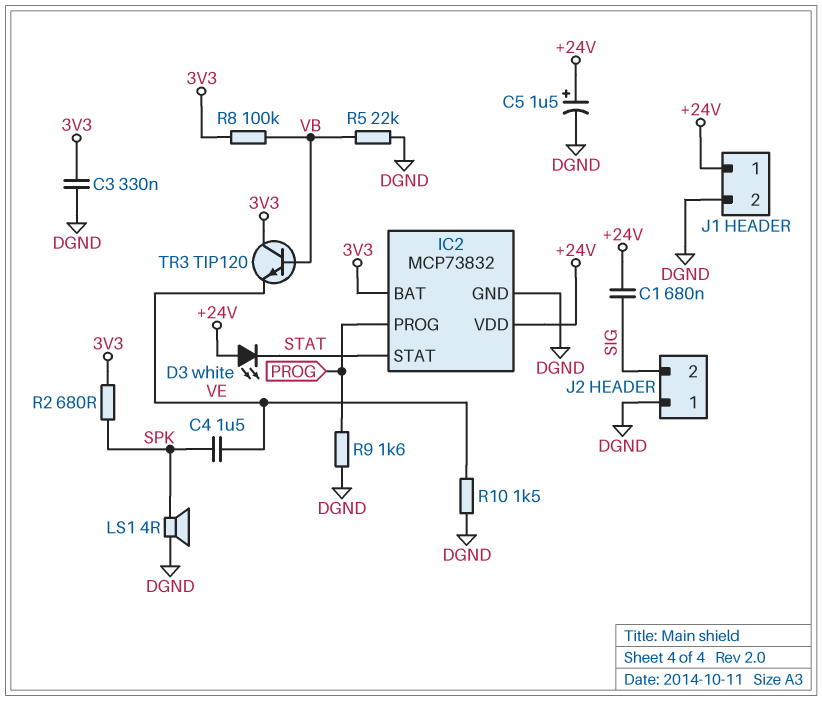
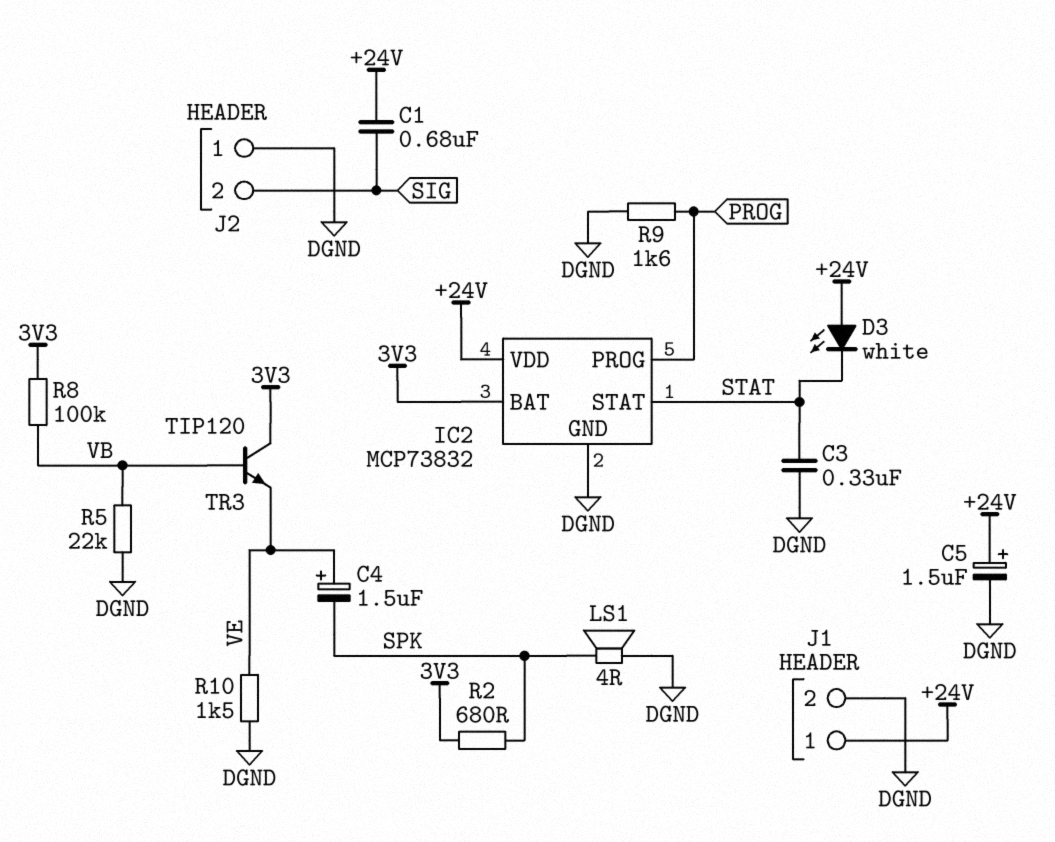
C3: 330nF (3V3, DGND) -> 330nF (DGND, STAT)
C4: 1.5uF (SPK, VE) -> 1.5uF (plus VE, minus SPK)

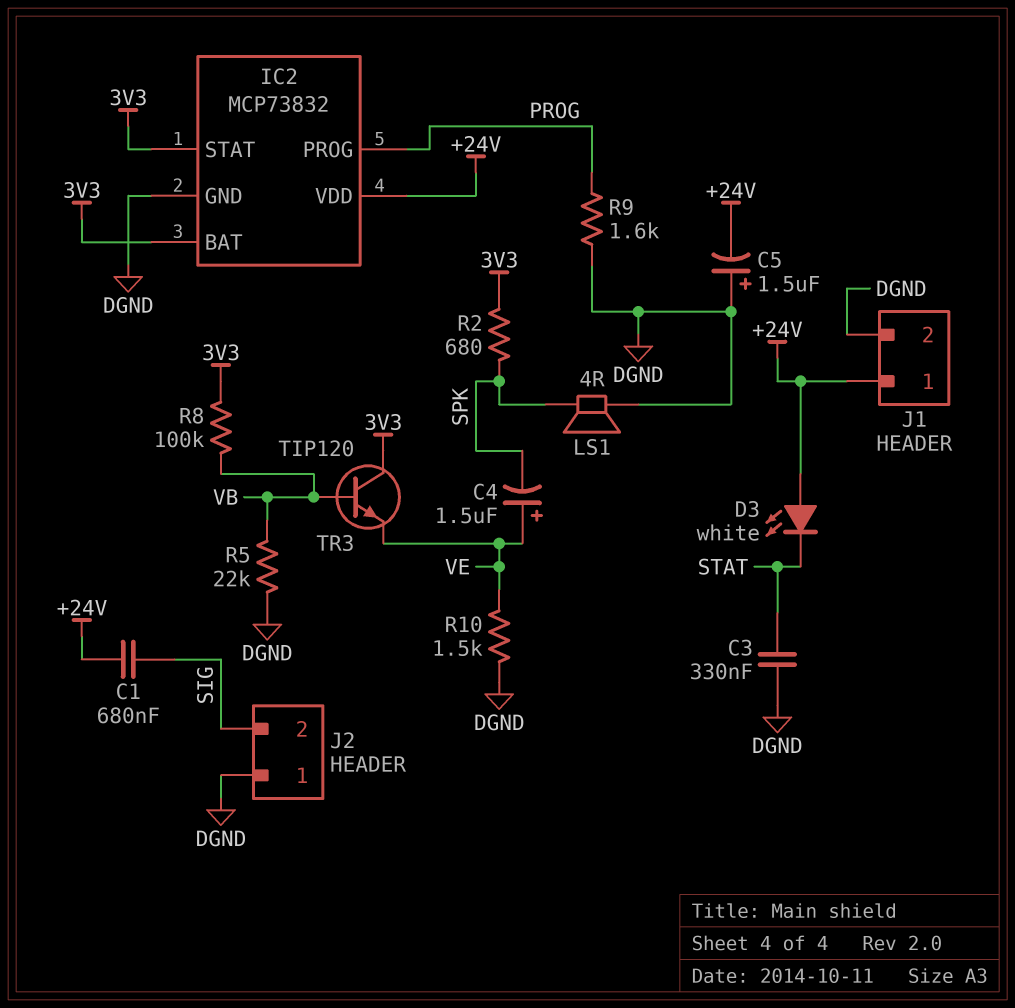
C5: 1.5uF (plus +24V, minus DGND) -> 1.5uF (plus DGND, minus +24V)
IC2 pin STAT: STAT -> 3V3

